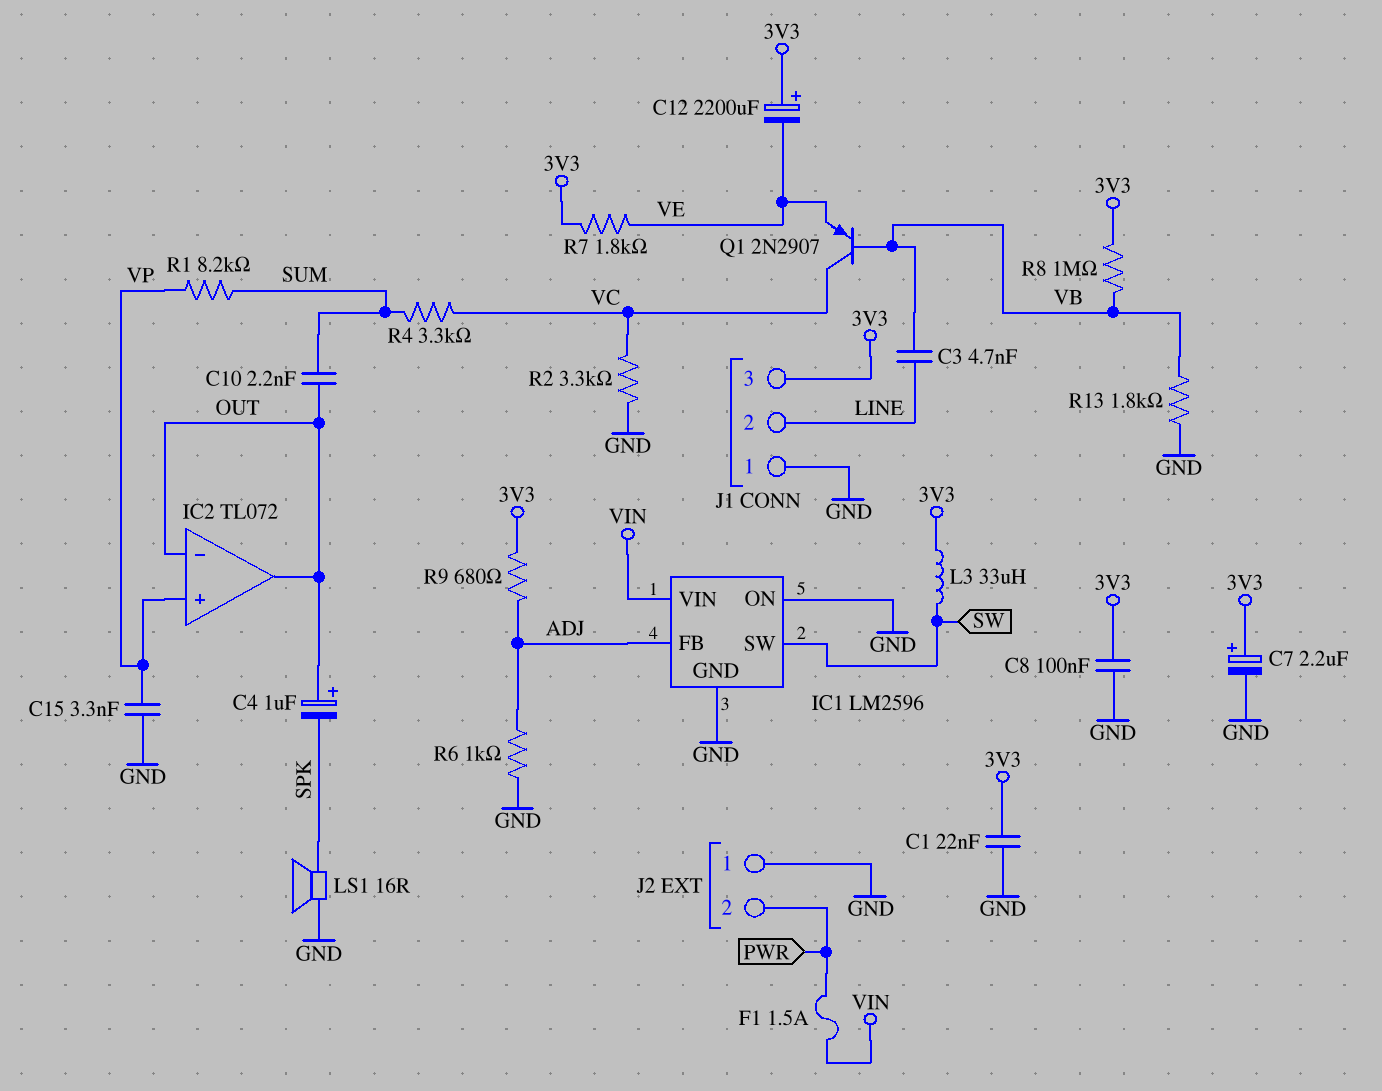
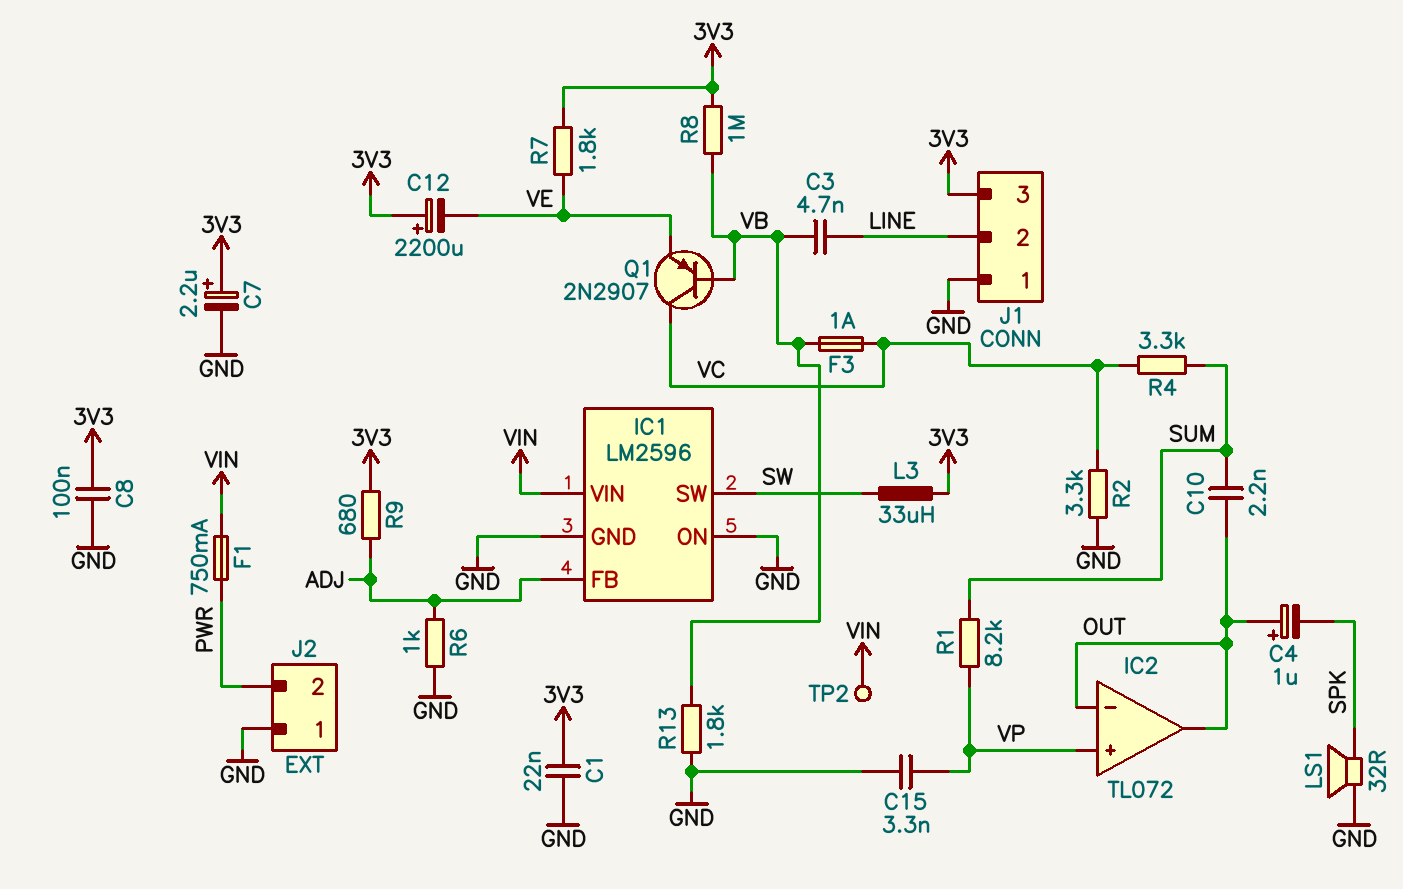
F1: 1.5A (PWR, VIN) -> 750mA (PWR, VIN)
F3: none -> 1A (VB, VC)
LS1: speaker 16R (GND, SPK) -> speaker 32R (GND, SPK)
TP2: none -> test point (VIN)

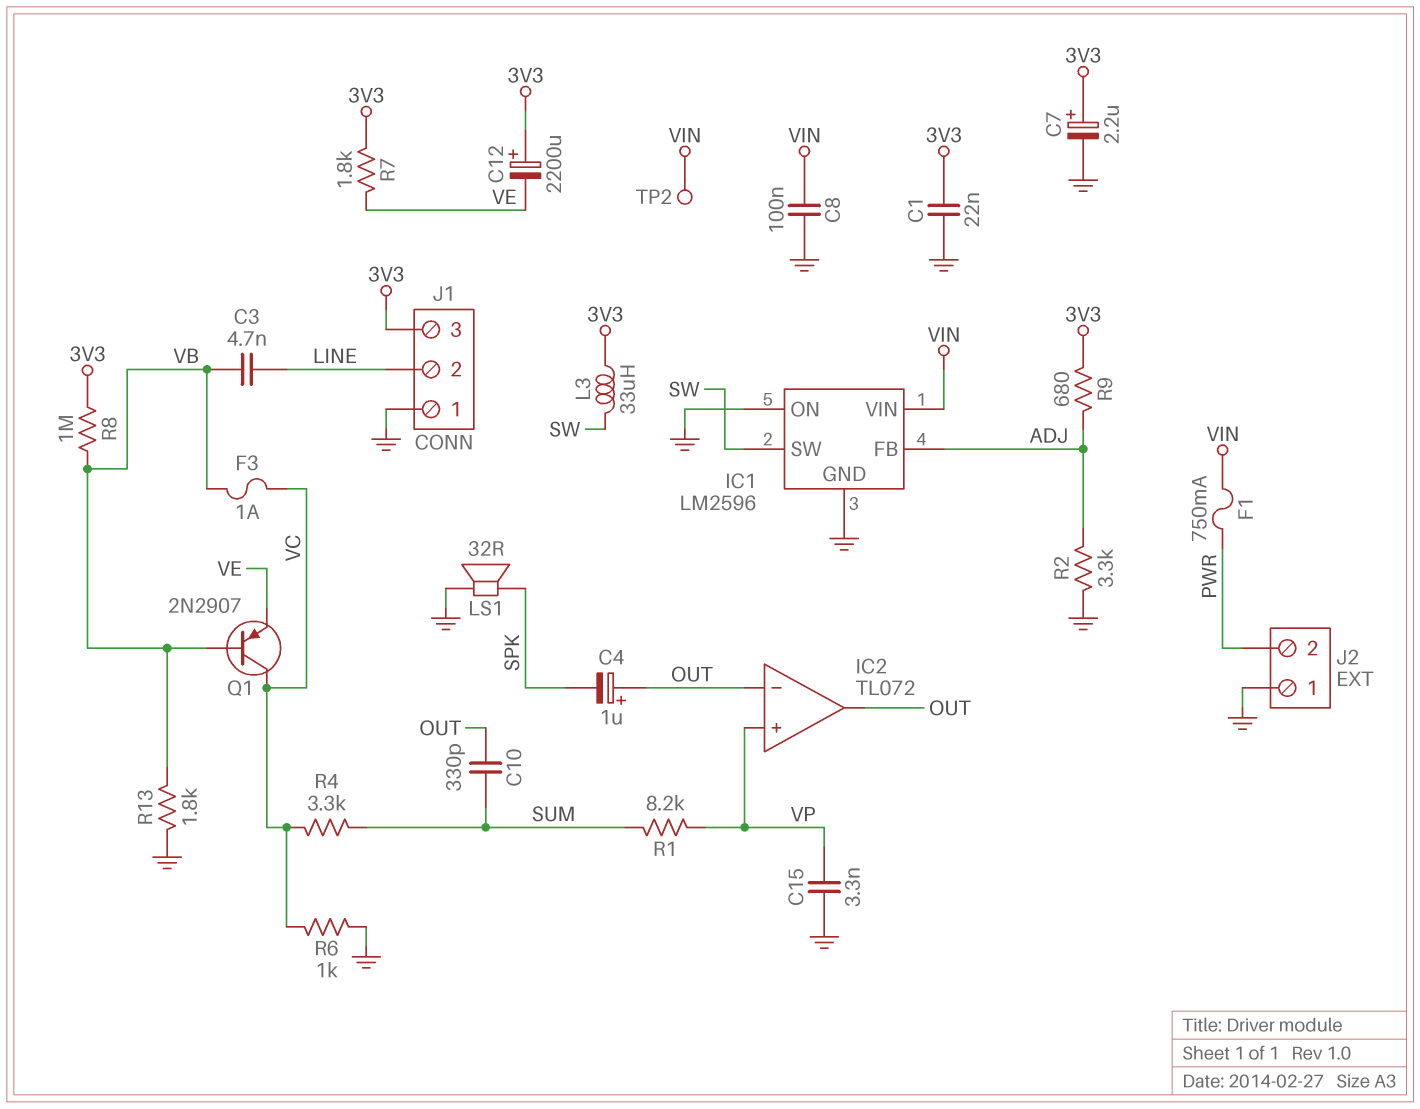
C8: 100nF (3V3, GND) -> 100nF (GND, VIN)
C10: 2.2nF (OUT, SUM) -> 330pF (OUT, SUM)
R2: 3.3k (GND, VC) -> 3.3k (ADJ, GND)
R6: 1k (ADJ, GND) -> 1k (GND, VC)

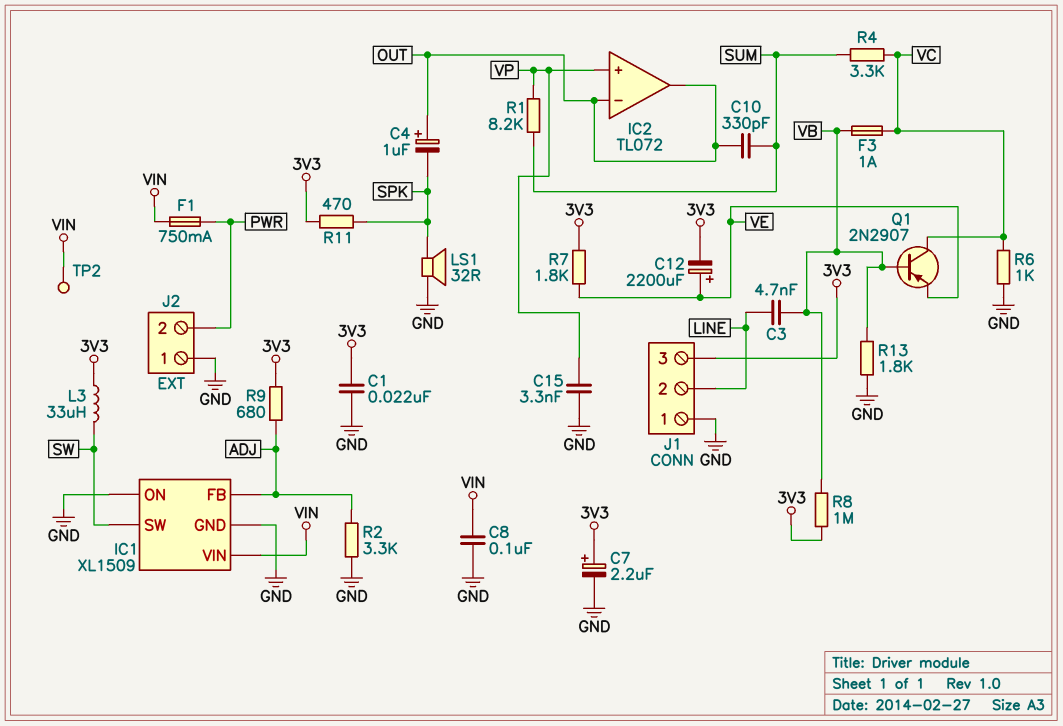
C12: 2200uF (plus 3V3, minus VE) -> 2200uF (plus VE, minus 3V3)
IC1: LM2596 -> XL1509
R11: none -> 470 (3V3, SPK)

